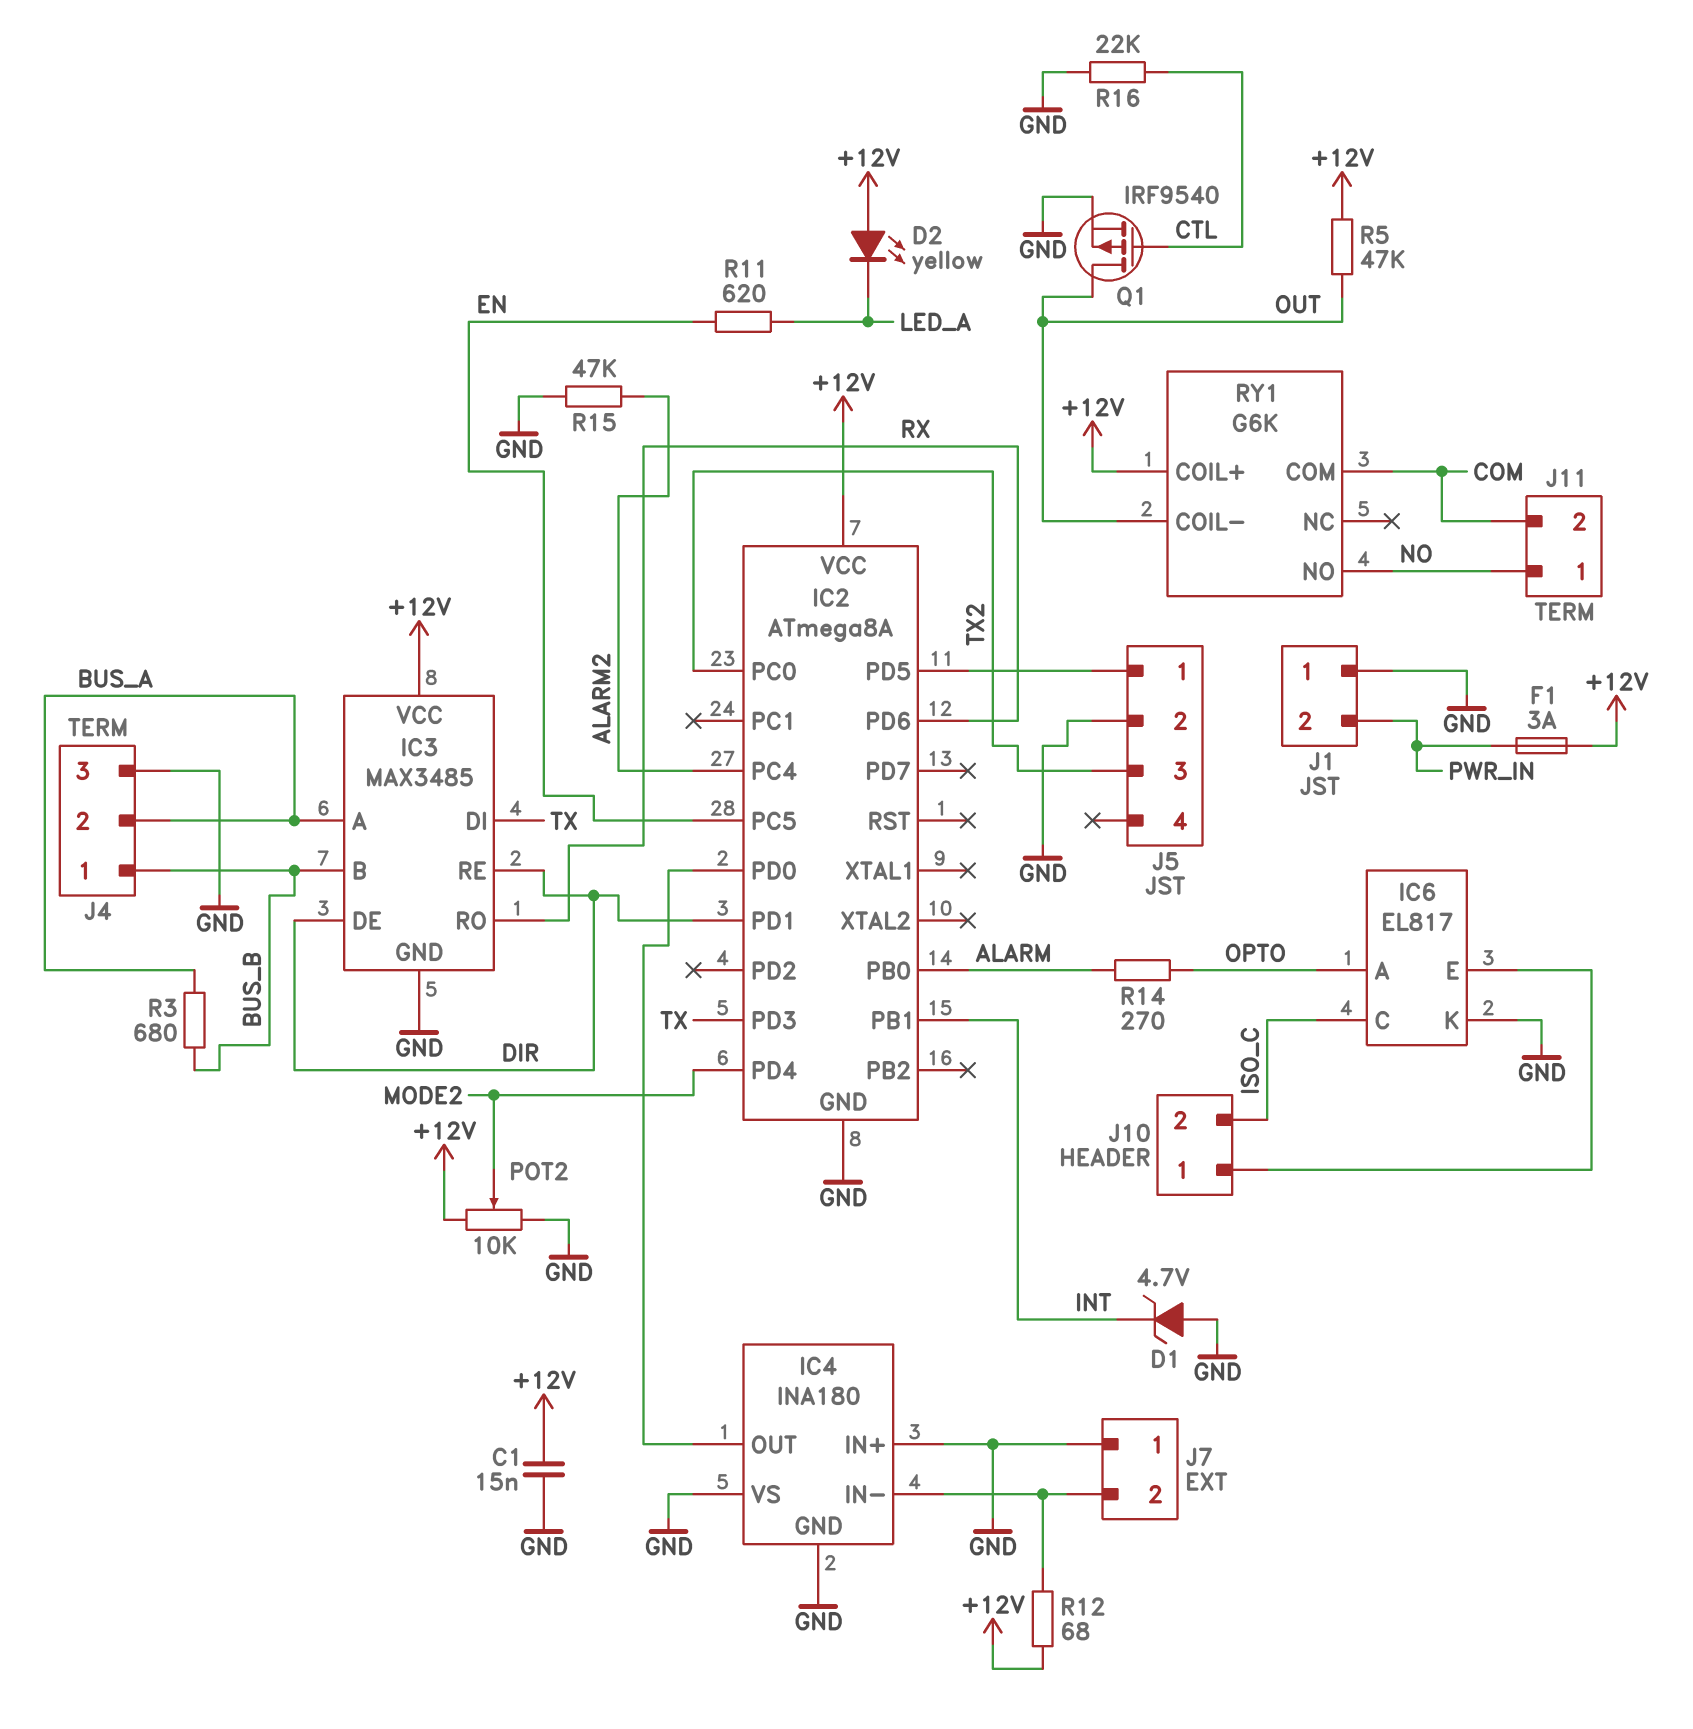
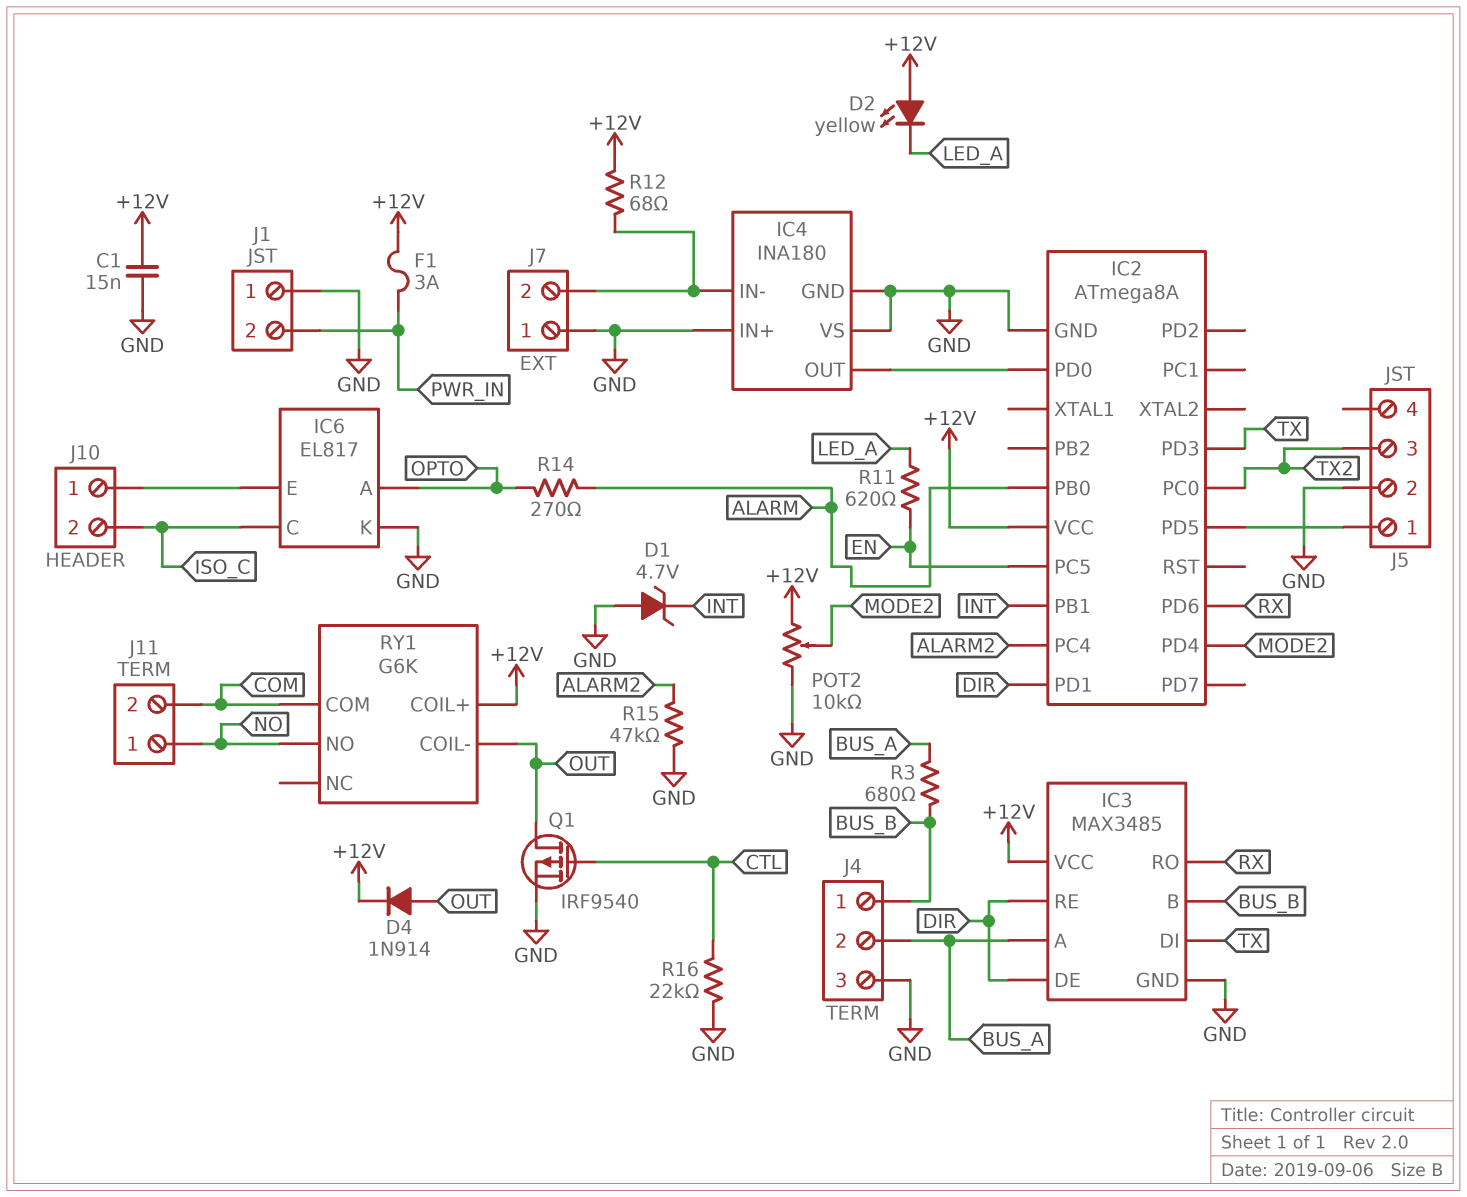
D4: none -> diode 1N914 (A OUT, K +12V)
R5: 47k (+12V, OUT) -> none

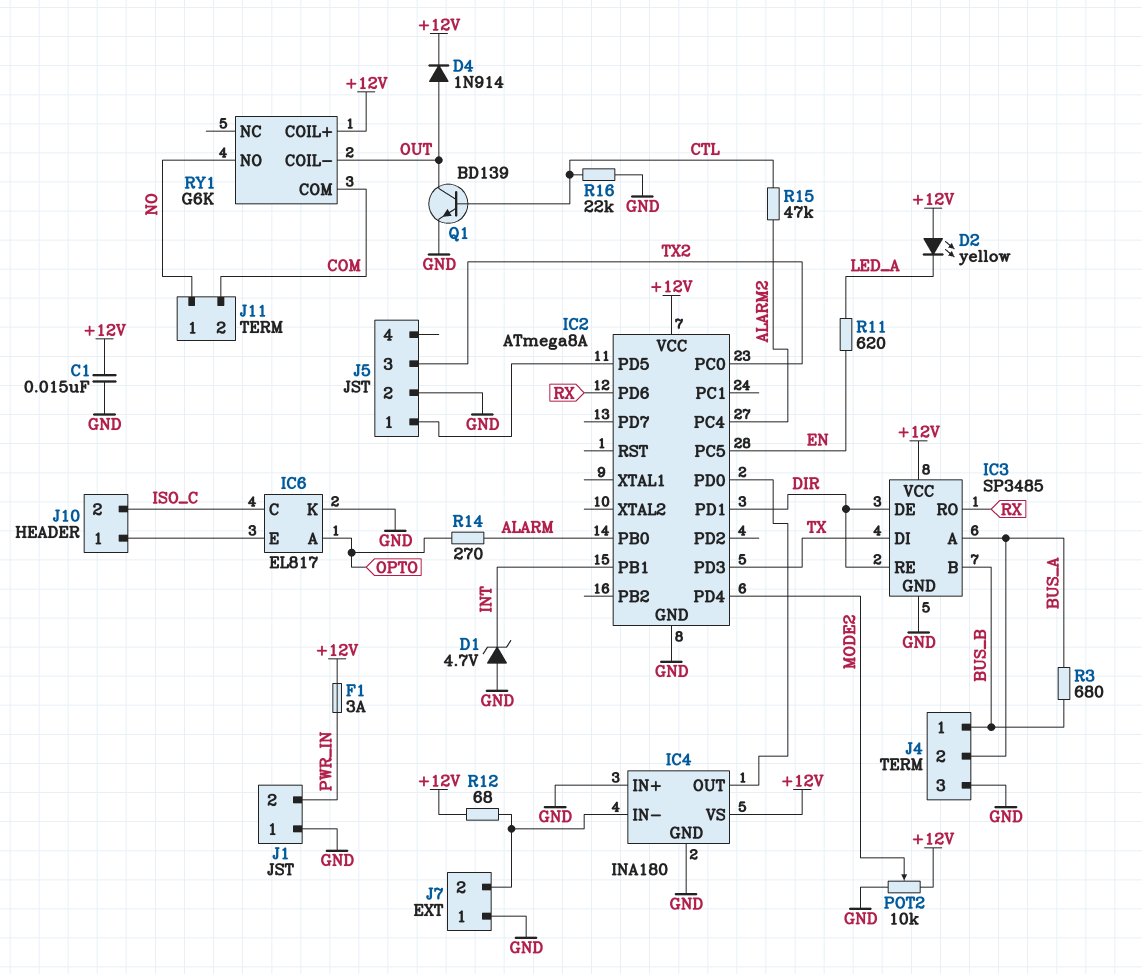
IC3: MAX3485 -> SP3485
IC4 pin VS: GND -> +12V
Q1: PMOS IRF9540 (G CTL, D OUT, S GND) -> NPN BD139 (B CTL, C OUT, E GND)
R15: 47k (ALARM2, GND) -> 47k (ALARM2, CTL)

